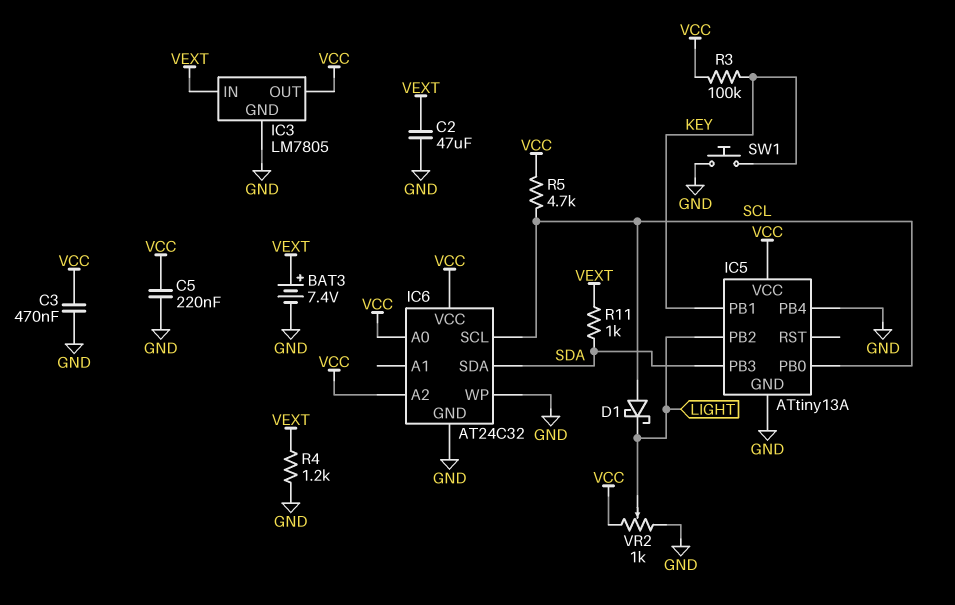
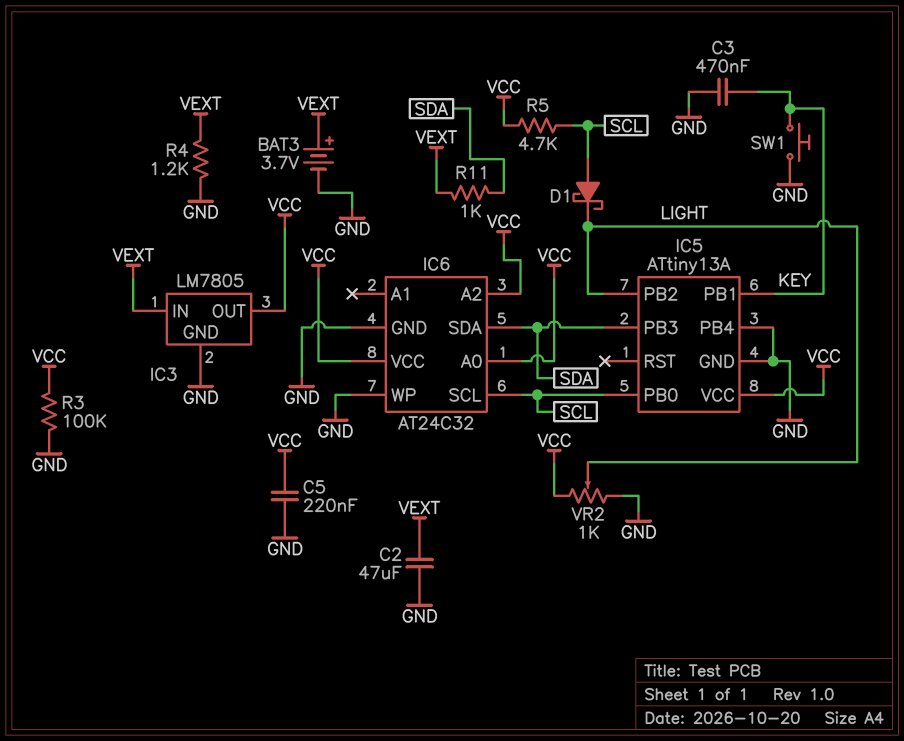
BAT3: 7.4V (plus VEXT, minus GND) -> 3.7V (plus VEXT, minus GND)
C3: 470nF (GND, VCC) -> 470nF (GND, KEY)
R3: 100k (KEY, VCC) -> 100k (GND, VCC)

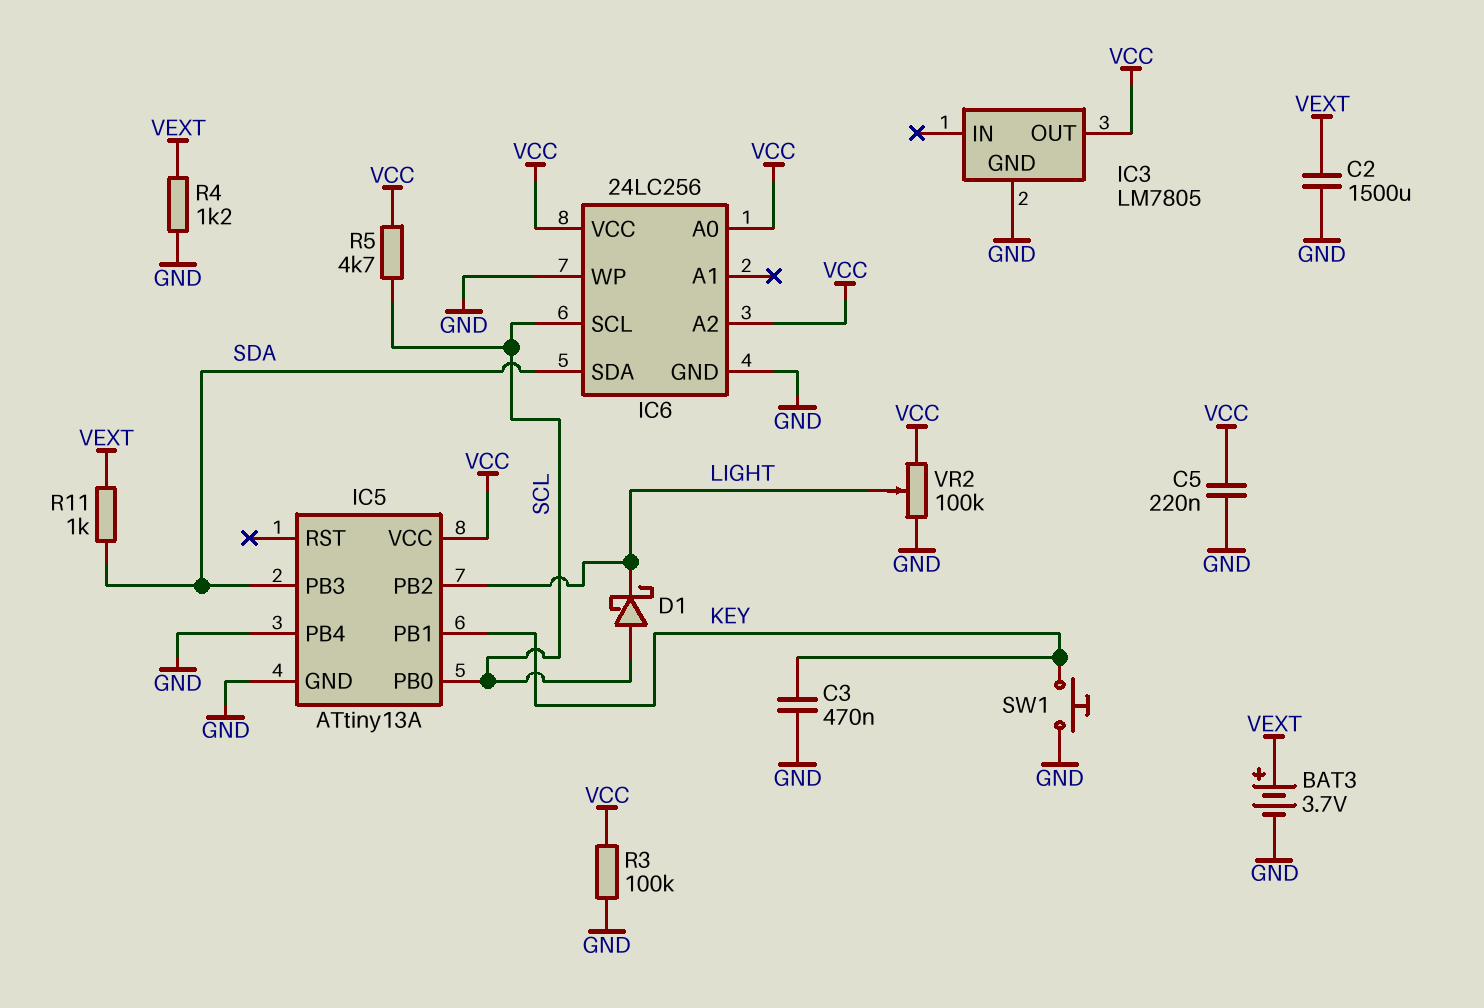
C2: 47uF (GND, VEXT) -> 1500uF (GND, VEXT)
IC3 pin IN: VEXT -> none
IC6: AT24C32 -> 24LC256
VR2: 1k (GND, VCC, wiper LIGHT) -> 100k (GND, VCC, wiper LIGHT)

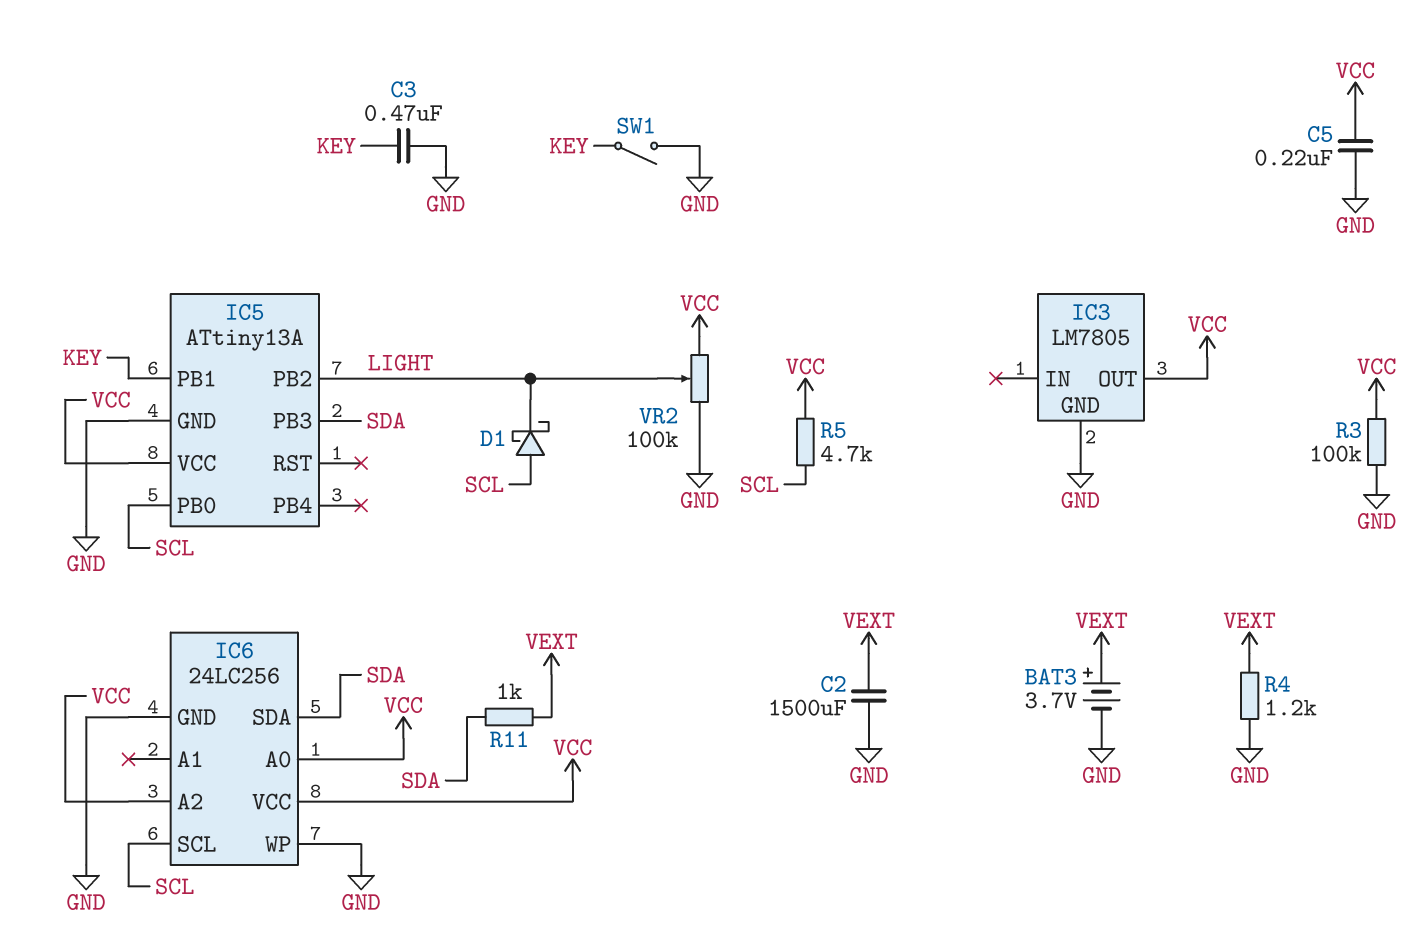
IC5 pin PB4: GND -> none
SW1: button (GND, KEY) -> switch (GND, KEY)

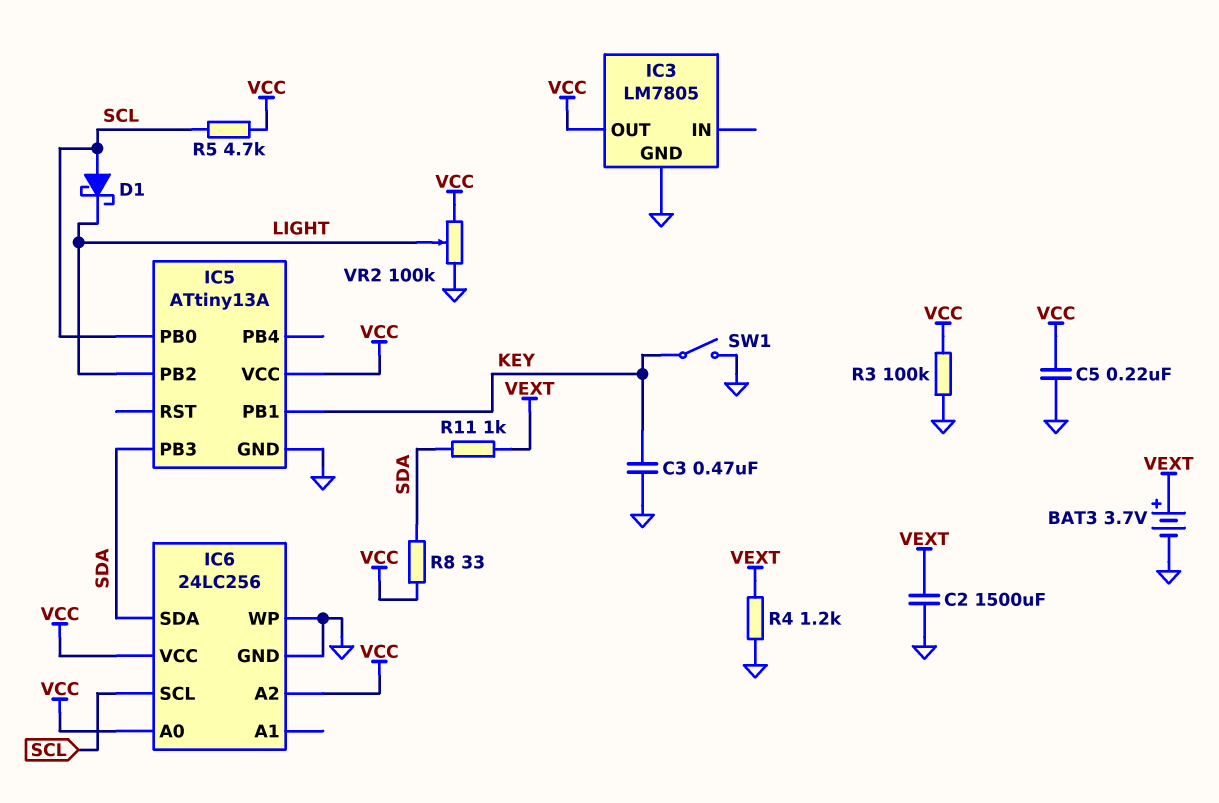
R8: none -> 33 (SDA, VCC)

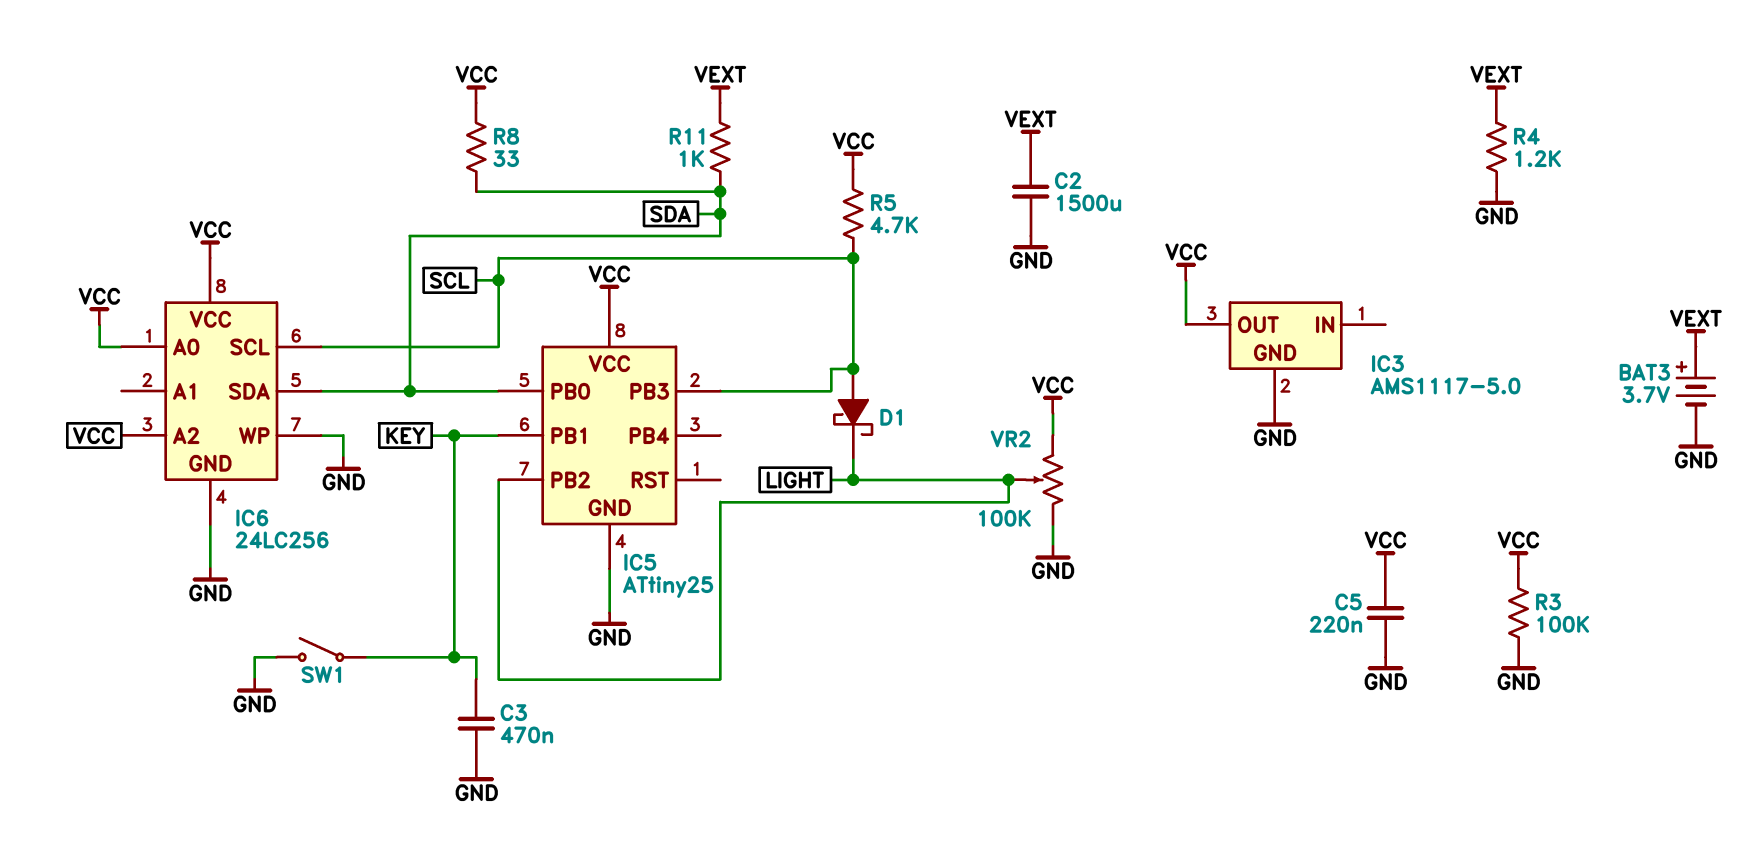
IC3: LM7805 -> AMS1117-5.0
IC5: ATtiny13A -> ATtiny25
IC5 pin PB0: SCL -> SDA
IC5 pin PB3: SDA -> SCL

